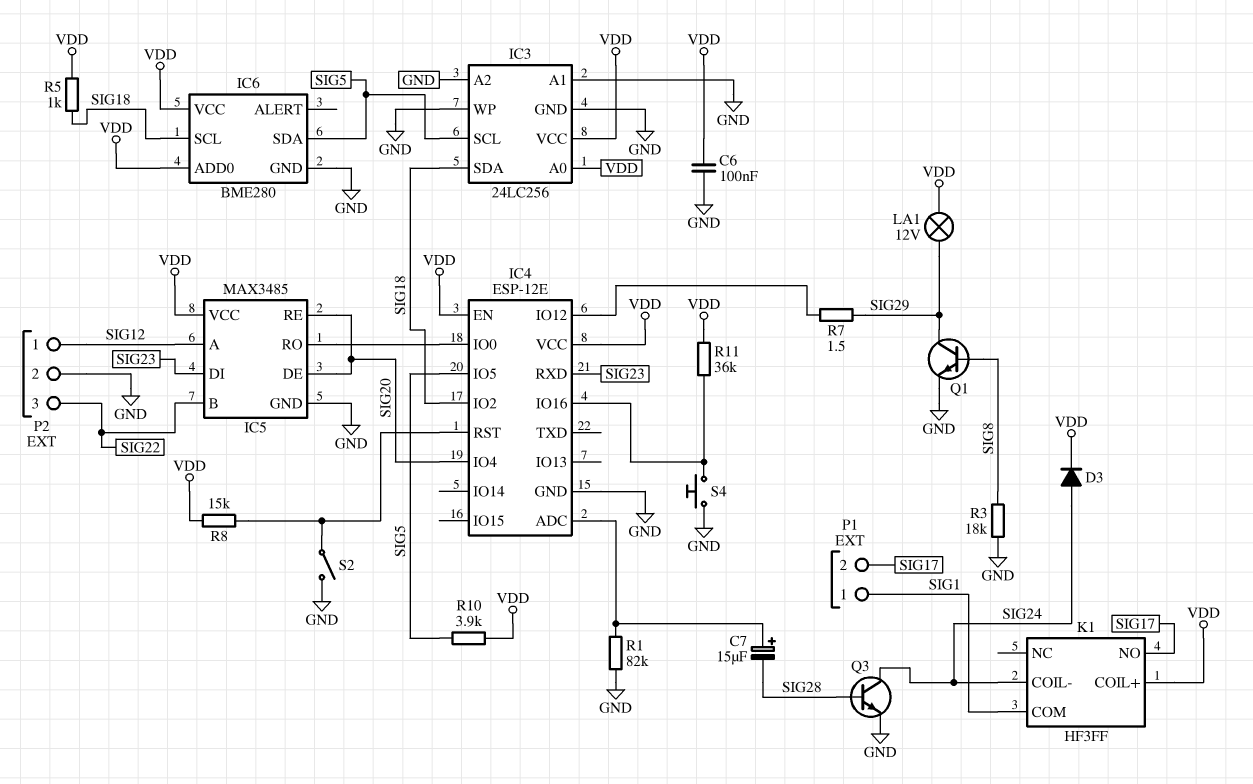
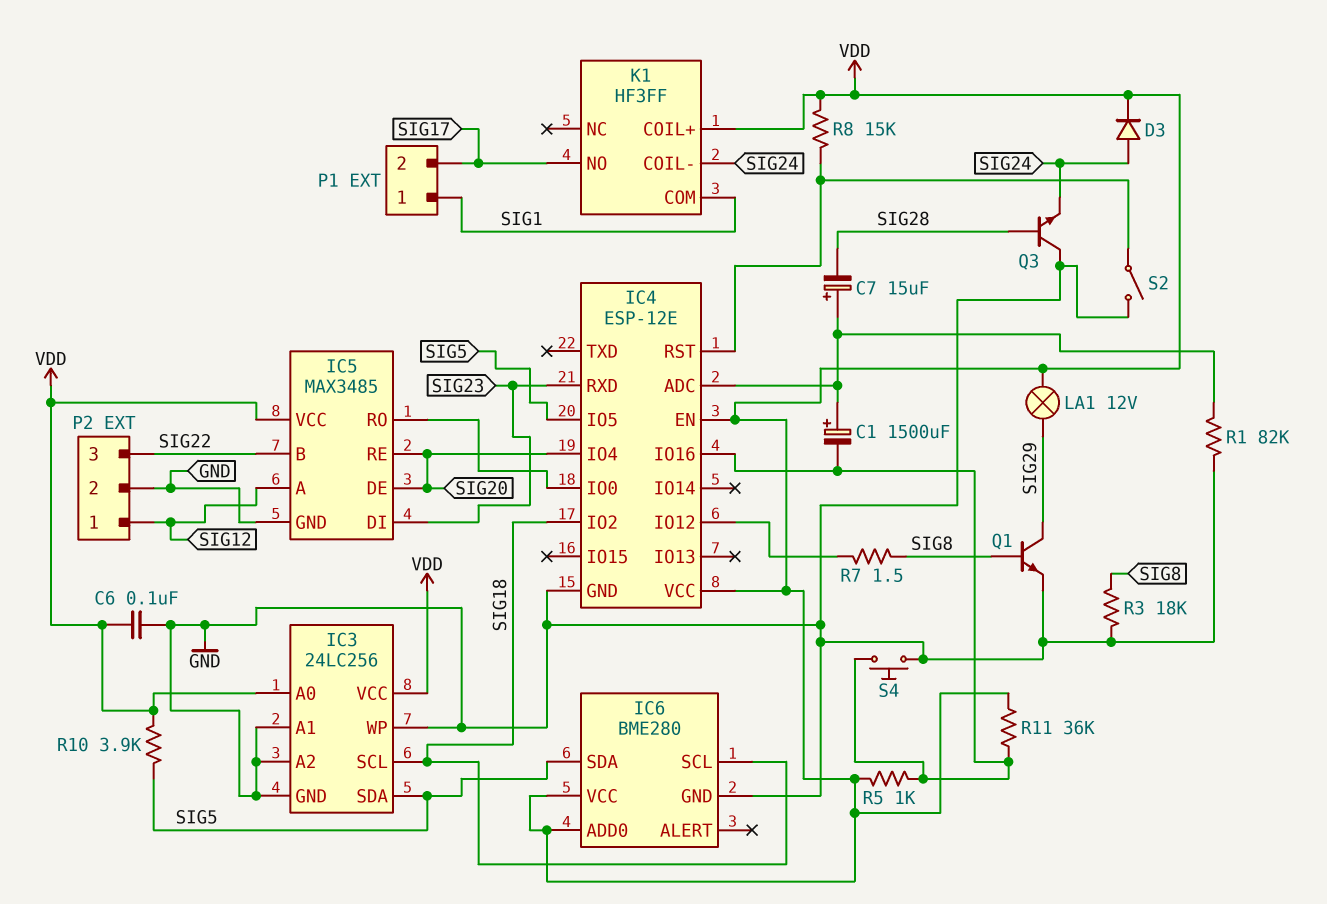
C1: none -> 1500uF (plus IC4/ADC, minus IC4/IO16)
IC3 pin SCL: SIG5 -> SIG18
IC3 pin SDA: SIG18 -> SIG5
Q3: NPN (B SIG28, C SIG24, E GND) -> NPN (B SIG28, C GND, E SIG24)
R5: 1k (SIG18, VDD) -> 1k (IC4/IO16, VDD)
R7: 1.5 (IC4/IO12, SIG29) -> 1.5 (IC4/IO12, SIG8)

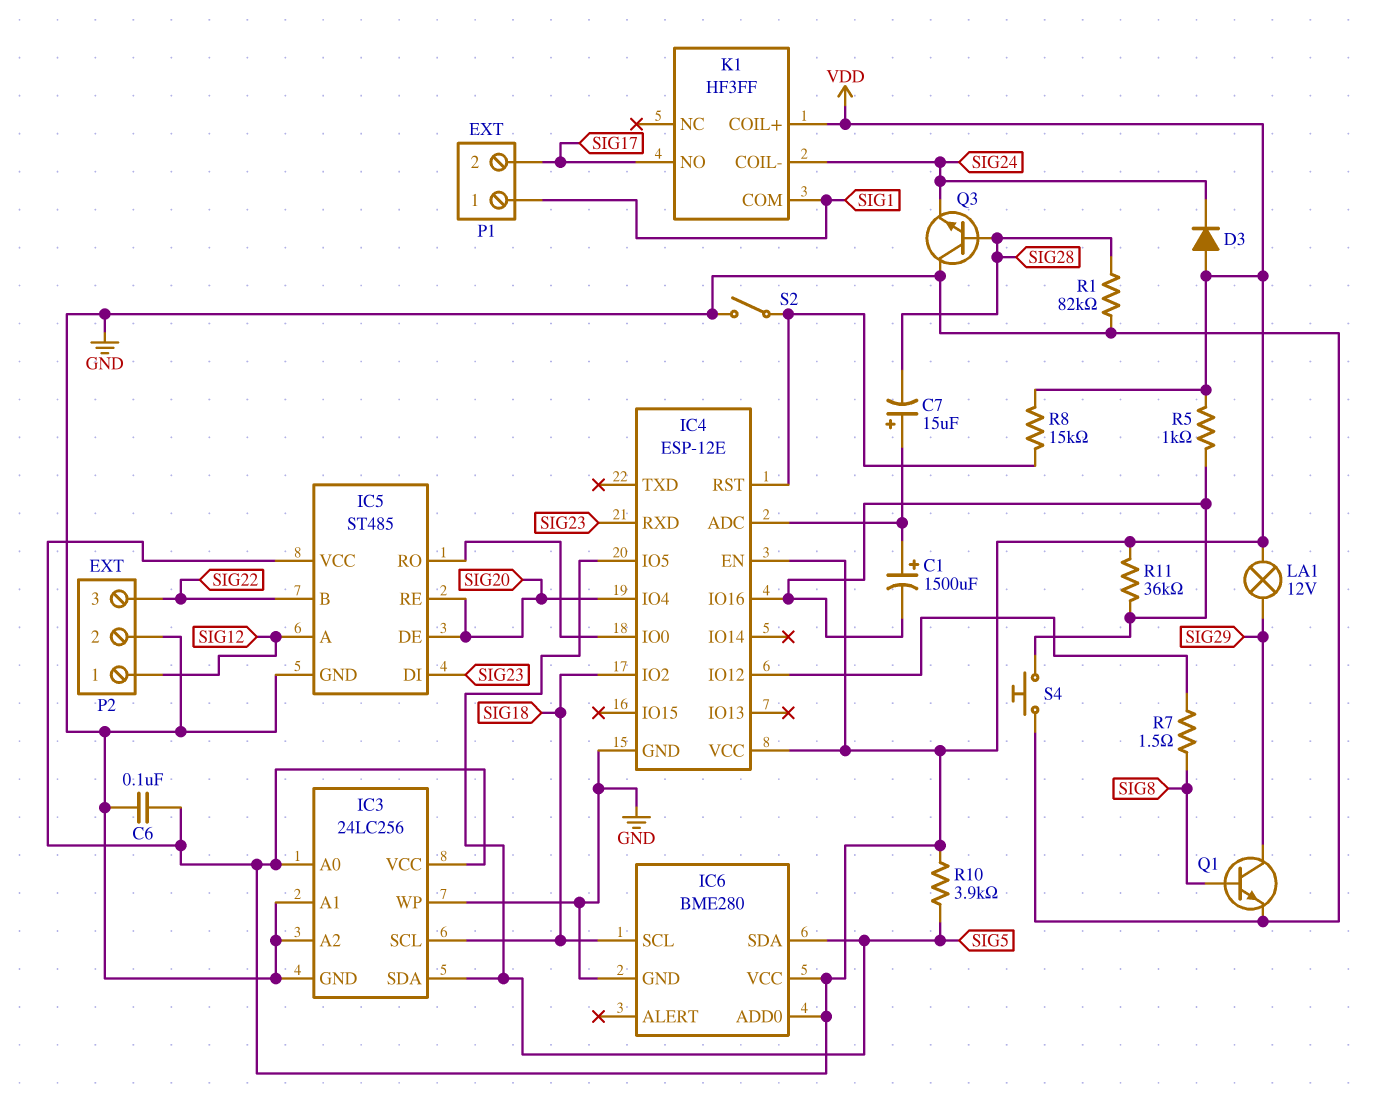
D3: diode (A SIG24, K VDD) -> diode (A VDD, K SIG24)
IC5: MAX3485 -> ST485
R1: 82k (GND, IC4/ADC) -> 82k (GND, SIG28)
R3: 18k (GND, SIG8) -> none

